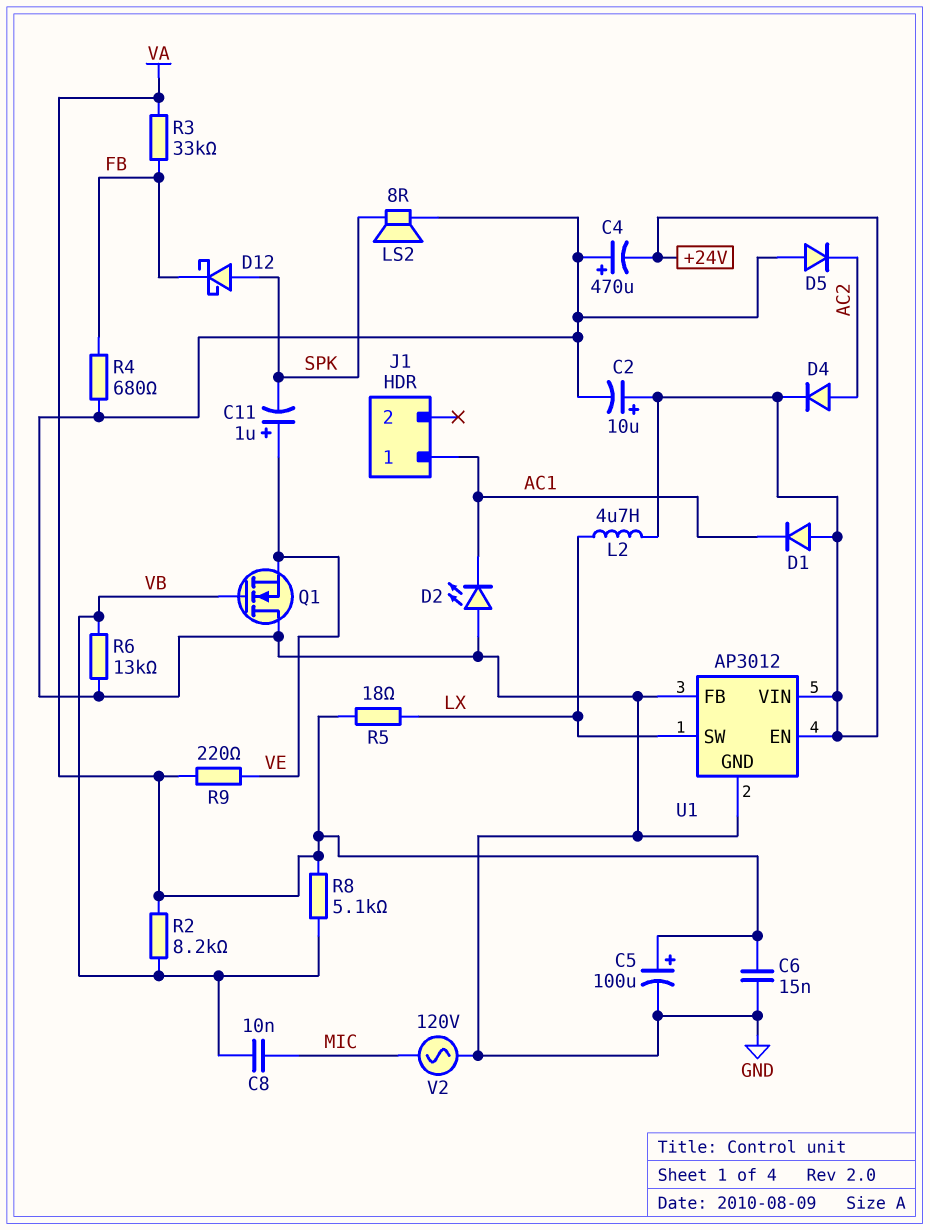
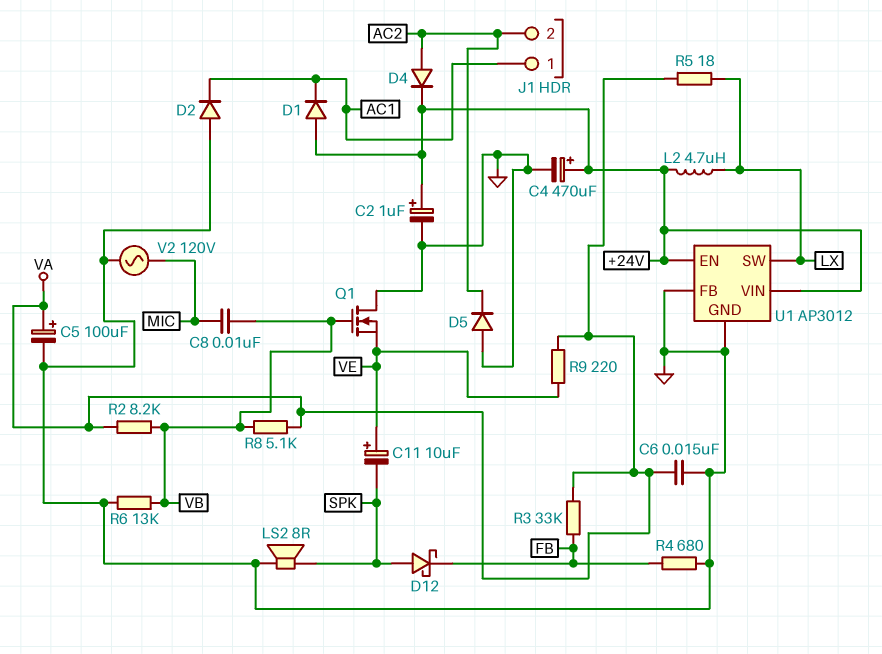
C2: 10uF (plus +24V, minus GND) -> 1uF (plus +24V, minus GND)
C4: 470uF (plus GND, minus +24V) -> 470uF (plus +24V, minus GND)
C11: 1uF (plus VE, minus SPK) -> 10uF (plus VE, minus SPK)
D2: LED (A GND, K AC1) -> diode (A GND, K AC1)
J1 pin 2: none -> AC2

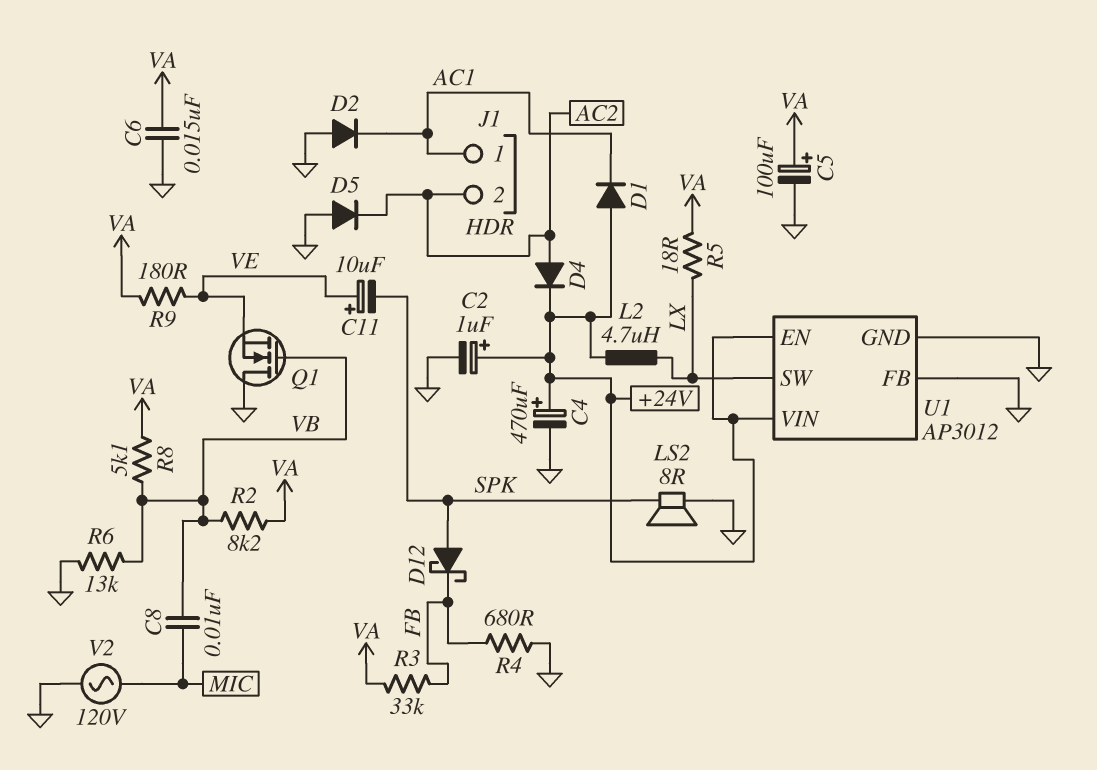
R9: 220 (VA, VE) -> 180 (VA, VE)

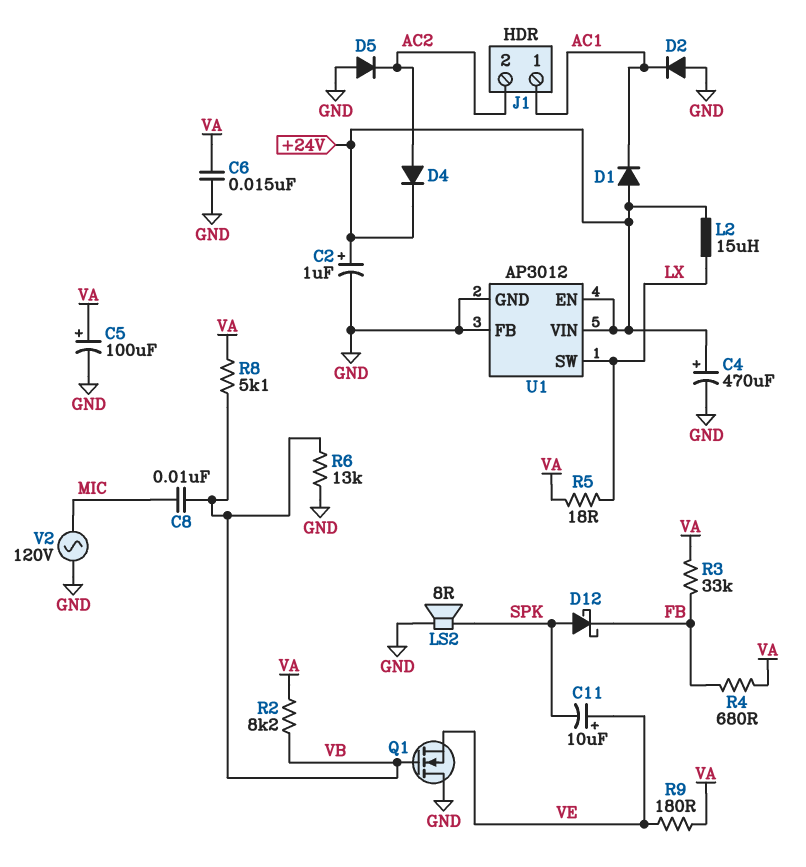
L2: 4.7uH (+24V, LX) -> 15uH (+24V, LX)
R4: 680 (FB, GND) -> 680 (FB, VA)

